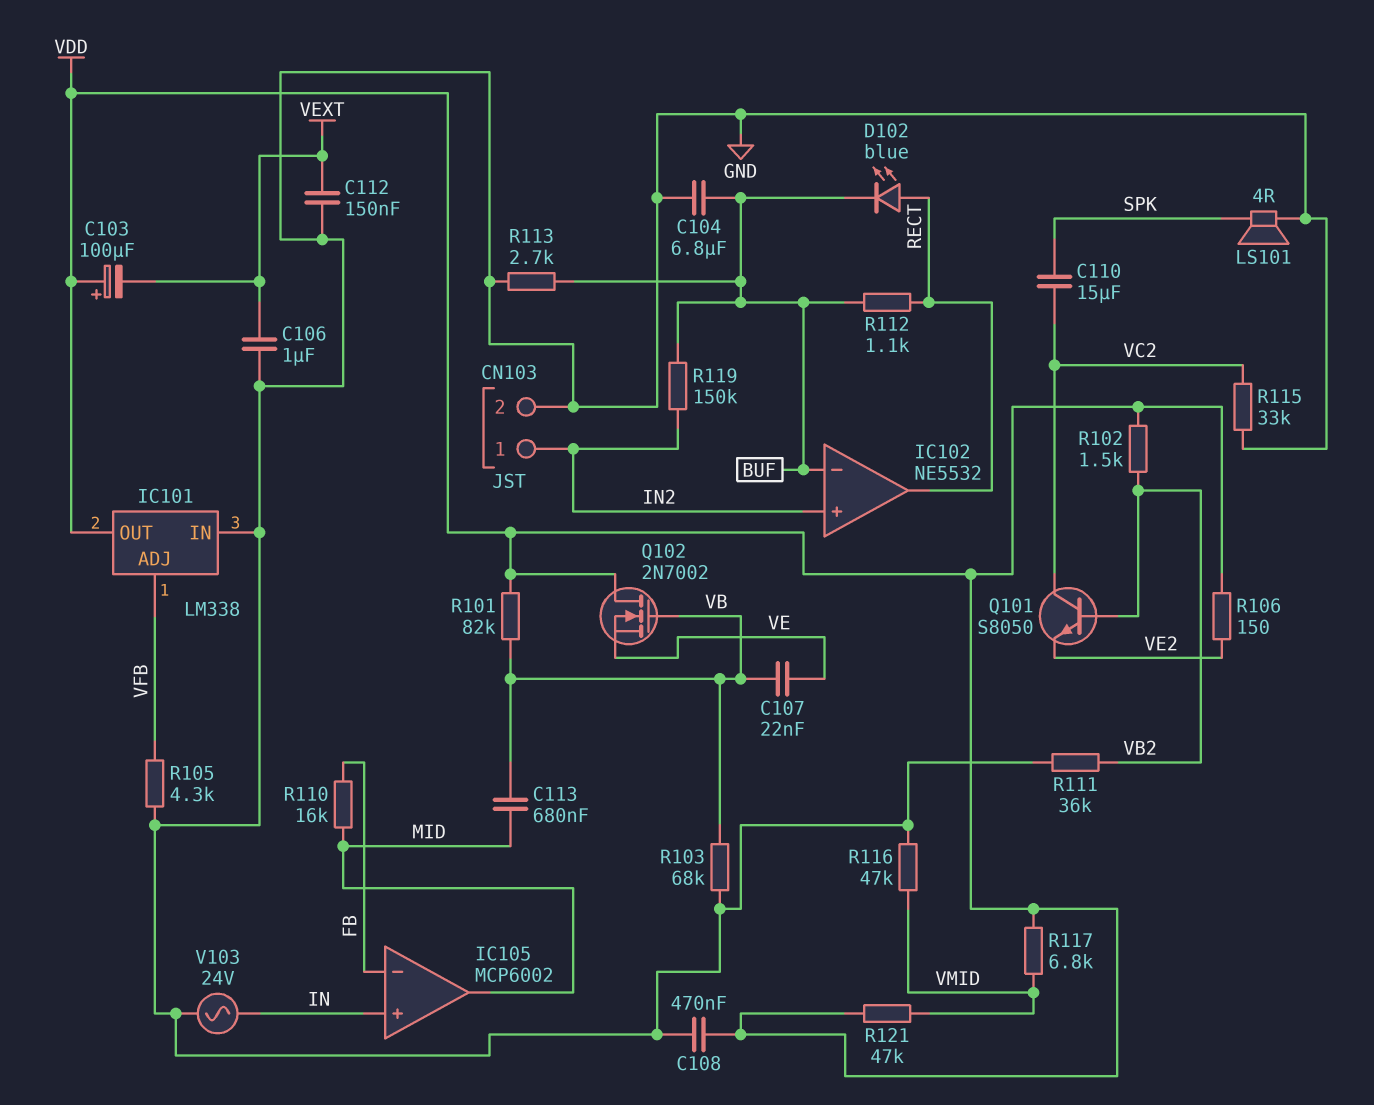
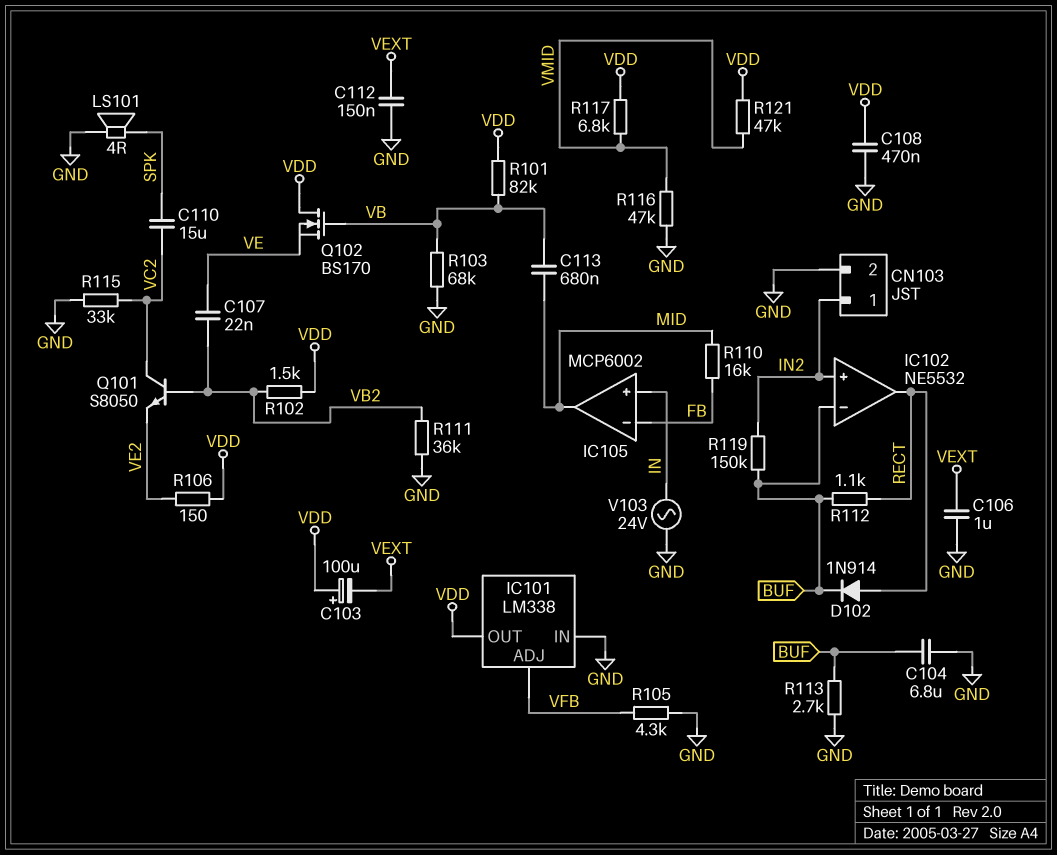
C107: 22nF (VB, VE) -> 22nF (VB2, VE)
D102: LED blue (A RECT, K BUF) -> diode 1N914 (A RECT, K BUF)
Q102: NMOS 2N7002 (G VB, D VDD, S VE) -> NMOS BS170 (G VB, D VDD, S VE)

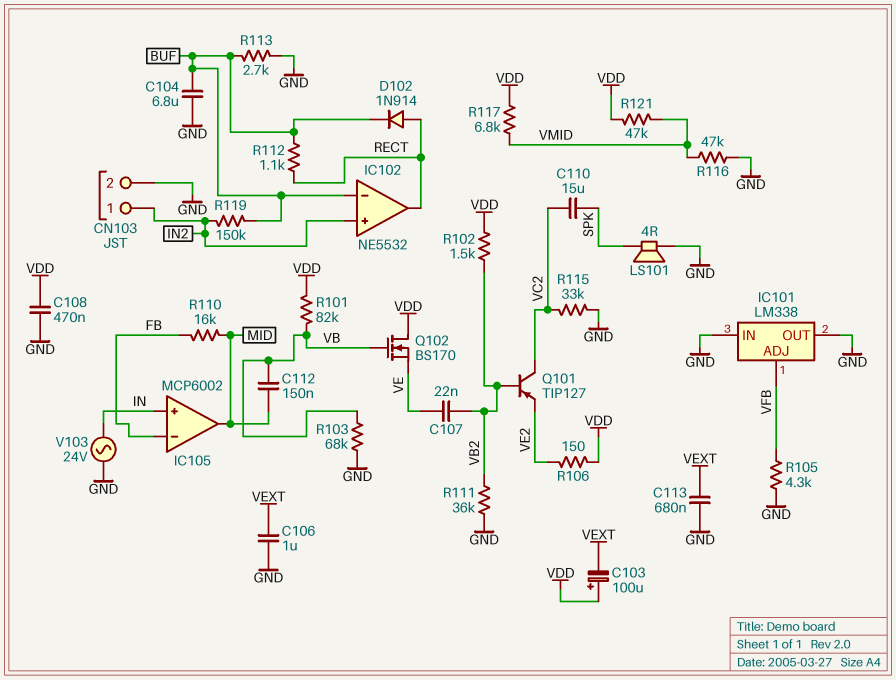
C112: 150nF (GND, VEXT) -> 150nF (MID, VB)
C113: 680nF (MID, VB) -> 680nF (GND, VEXT)
IC101 pin OUT: VDD -> GND
Q101: NPN S8050 (B VB2, C VC2, E VE2) -> PNP TIP127 (B VB2, C VC2, E VE2)

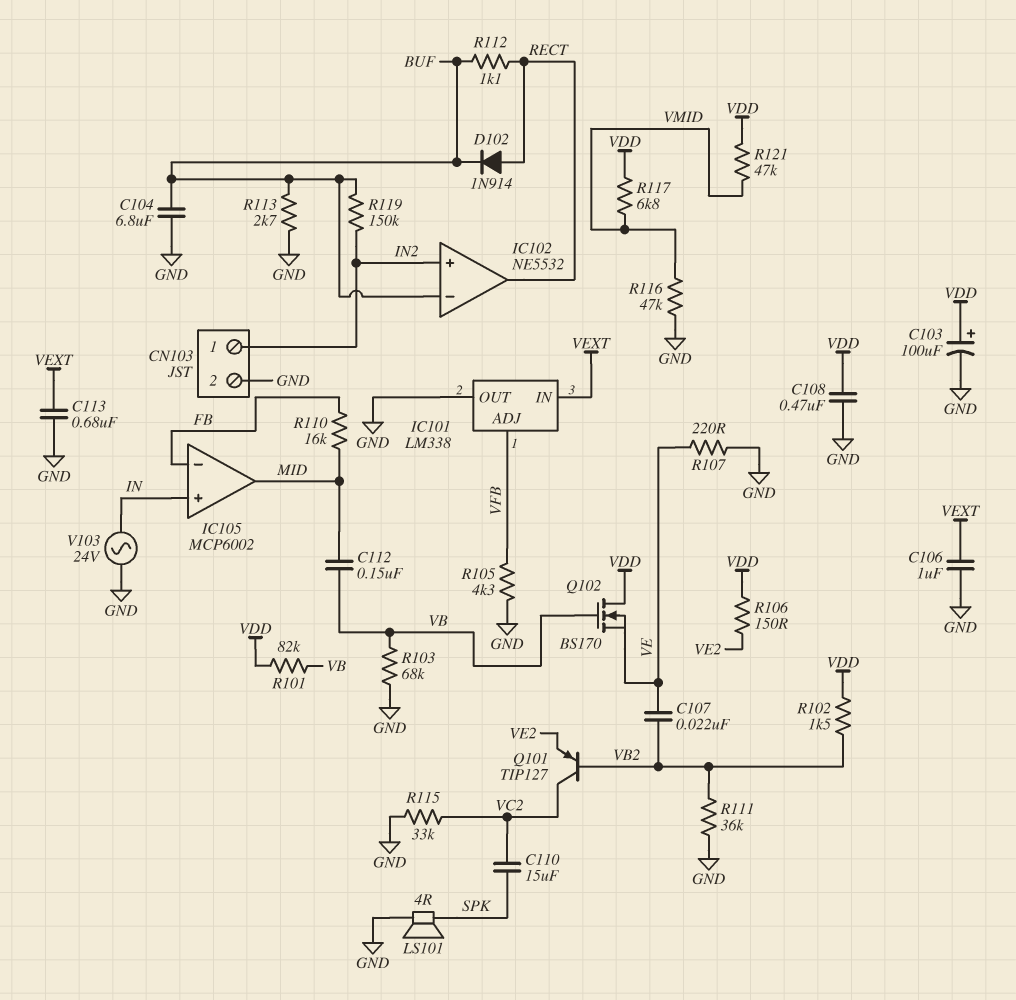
C103: 100uF (plus VDD, minus VEXT) -> 100uF (plus VDD, minus GND)
IC101 pin IN: GND -> VEXT
R107: none -> 220 (GND, VE)

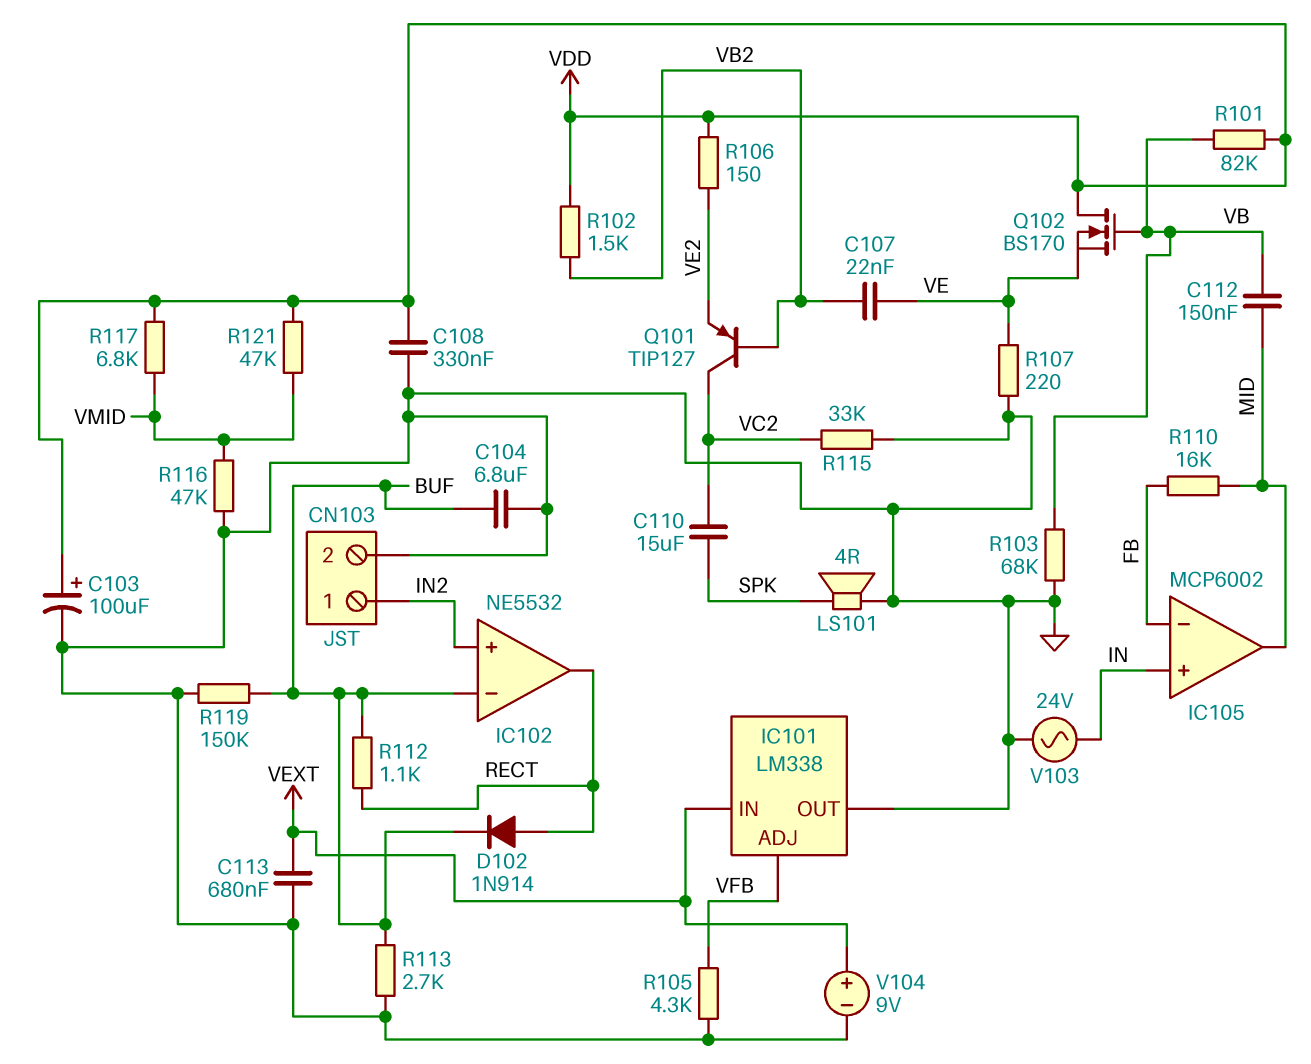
C106: 1uF (GND, VEXT) -> none
C108: 470nF (GND, VDD) -> 330nF (GND, VDD)
R111: 36k (GND, VB2) -> none
R119: 150k (BUF, IN2) -> 150k (BUF, GND)
V104: none -> 9V (plus VEXT, minus GND)

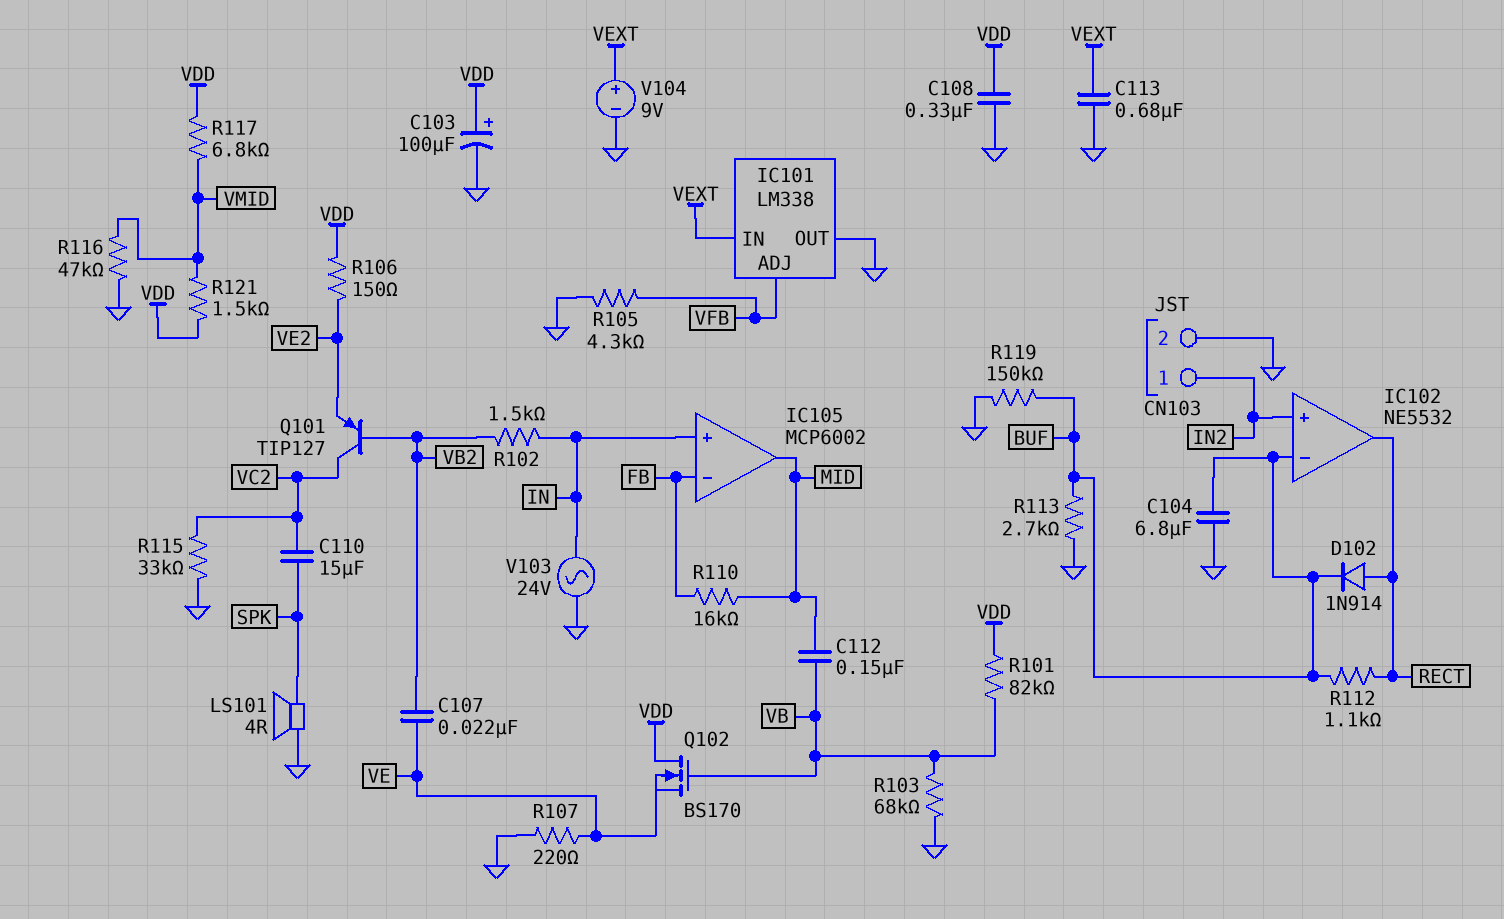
R102: 1.5k (VB2, VDD) -> 1.5k (IN, VB2)
R121: 47k (VDD, VMID) -> 1.5k (VDD, VMID)

